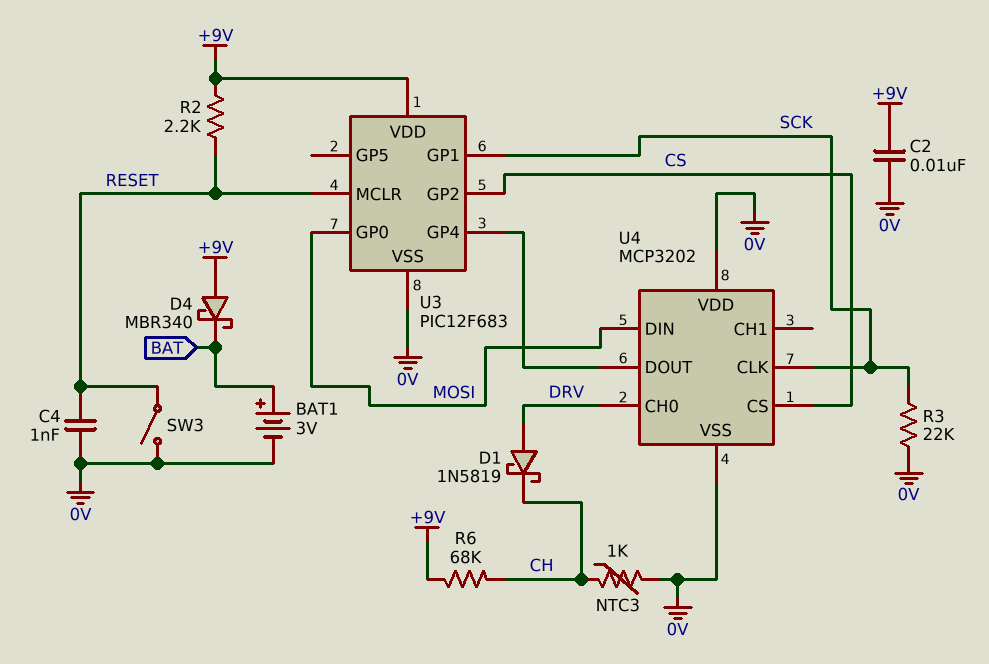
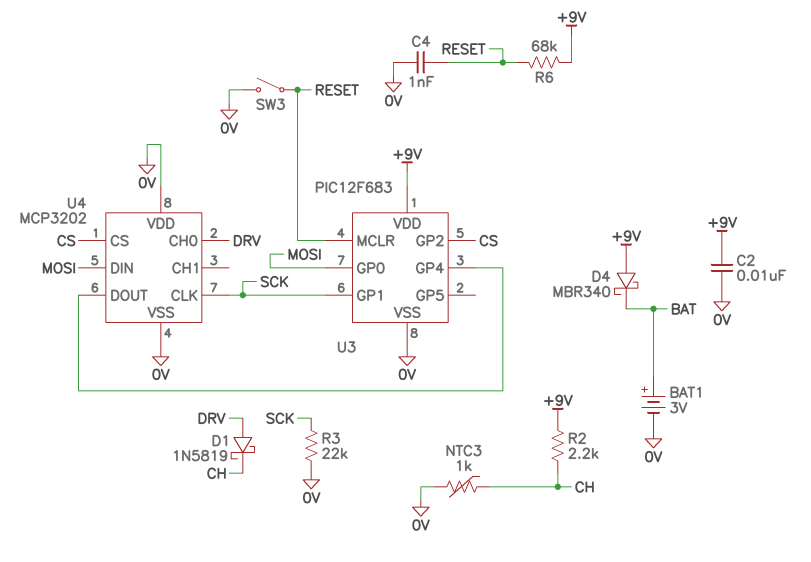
R2: 2.2k (+9V, RESET) -> 2.2k (+9V, CH)
R6: 68k (+9V, CH) -> 68k (+9V, RESET)

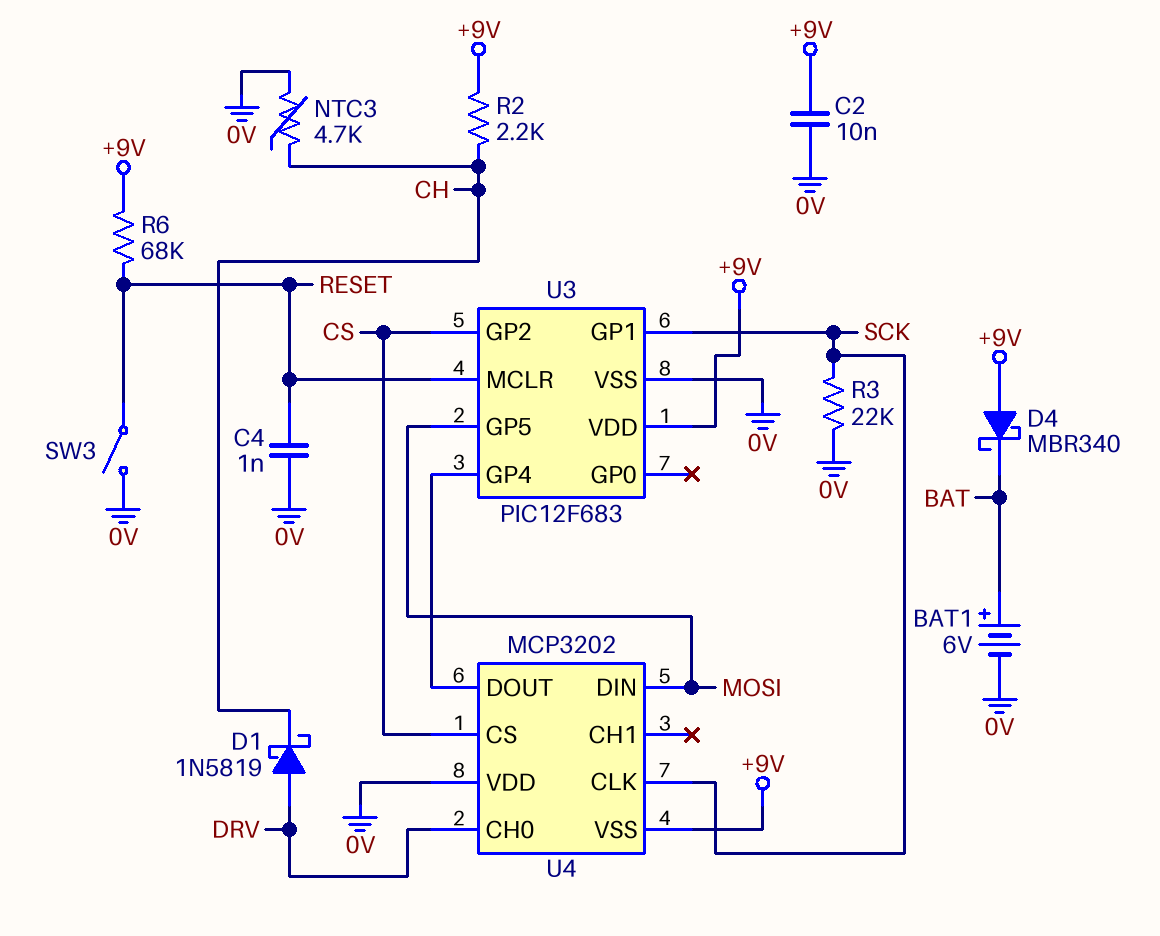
BAT1: 3V (plus BAT, minus 0V) -> 6V (plus BAT, minus 0V)
NTC3: 1k (0V, CH) -> 4.7k (0V, CH)
U3 pin GP0: MOSI -> none
U3 pin GP5: none -> MOSI
U4 pin VSS: 0V -> +9V

